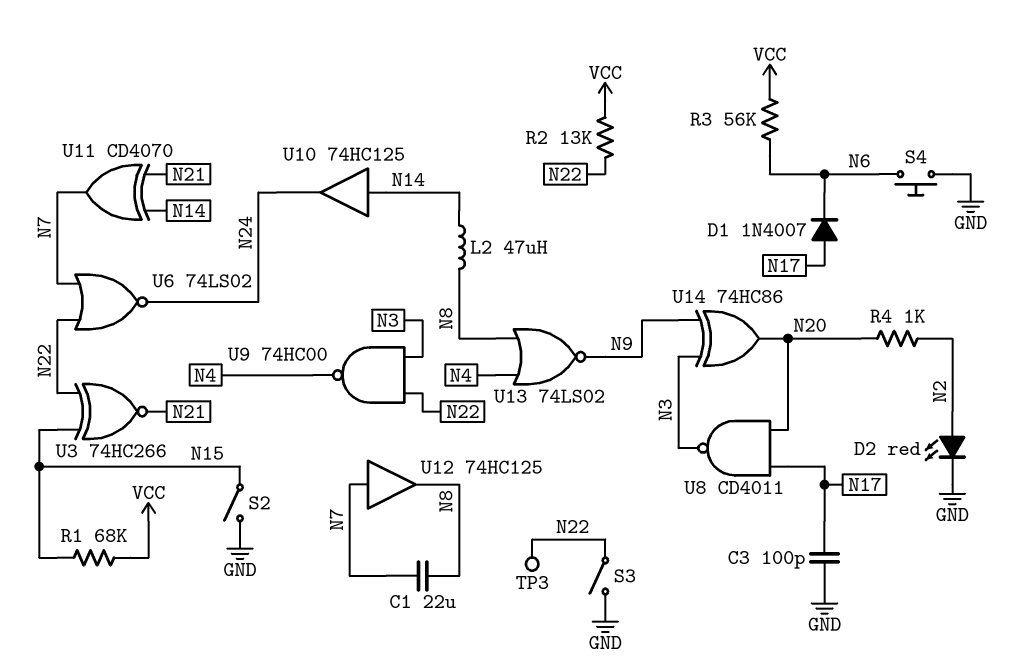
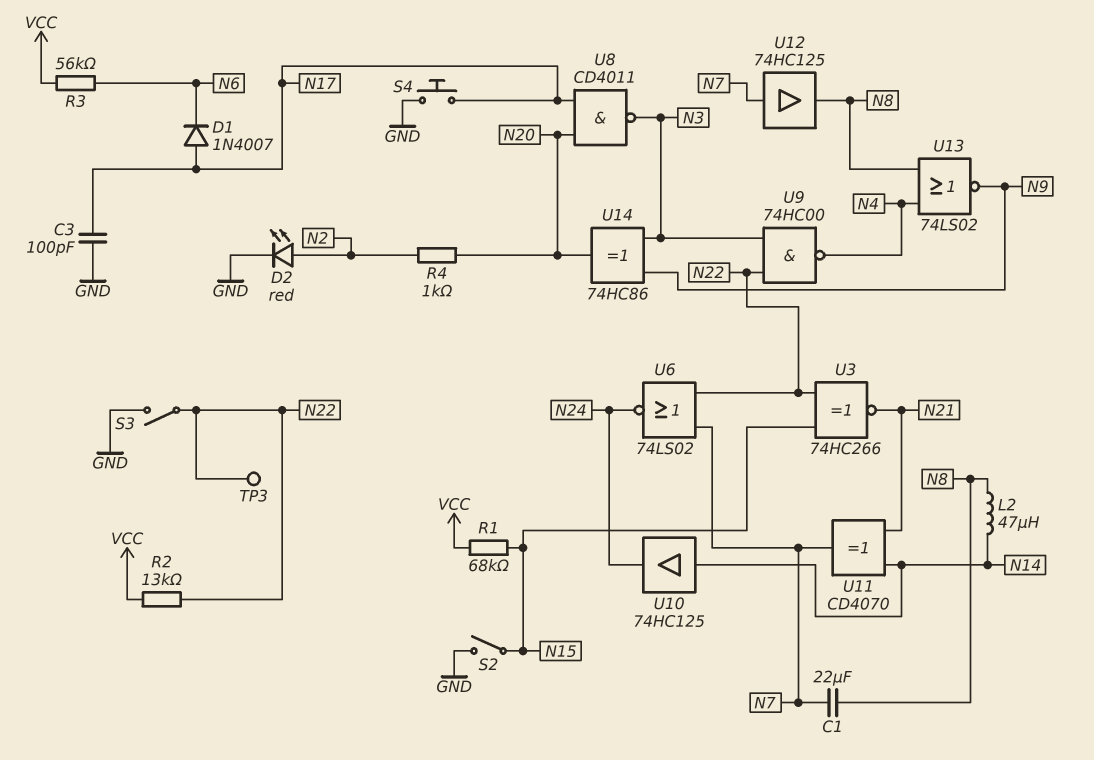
S4: button (GND, N6) -> button (GND, N17)

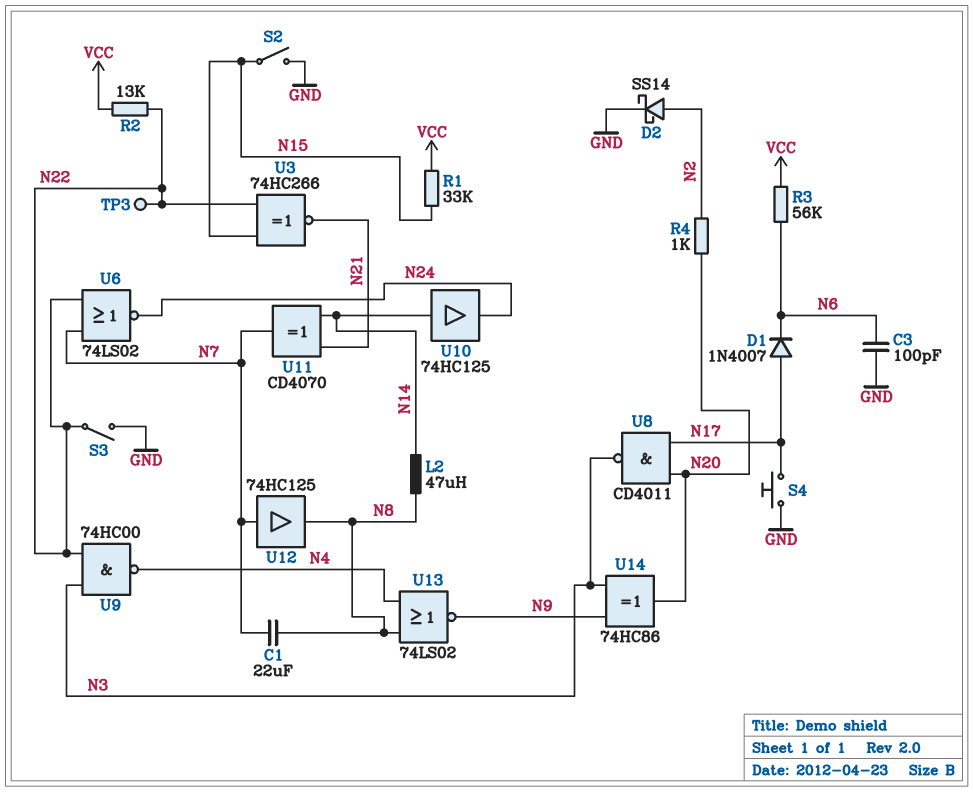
C3: 100pF (GND, N17) -> 100pF (GND, N6)
D2: LED red (A N2, K GND) -> schottky SS14 (A N2, K GND)
R1: 68k (N15, VCC) -> 33k (N15, VCC)

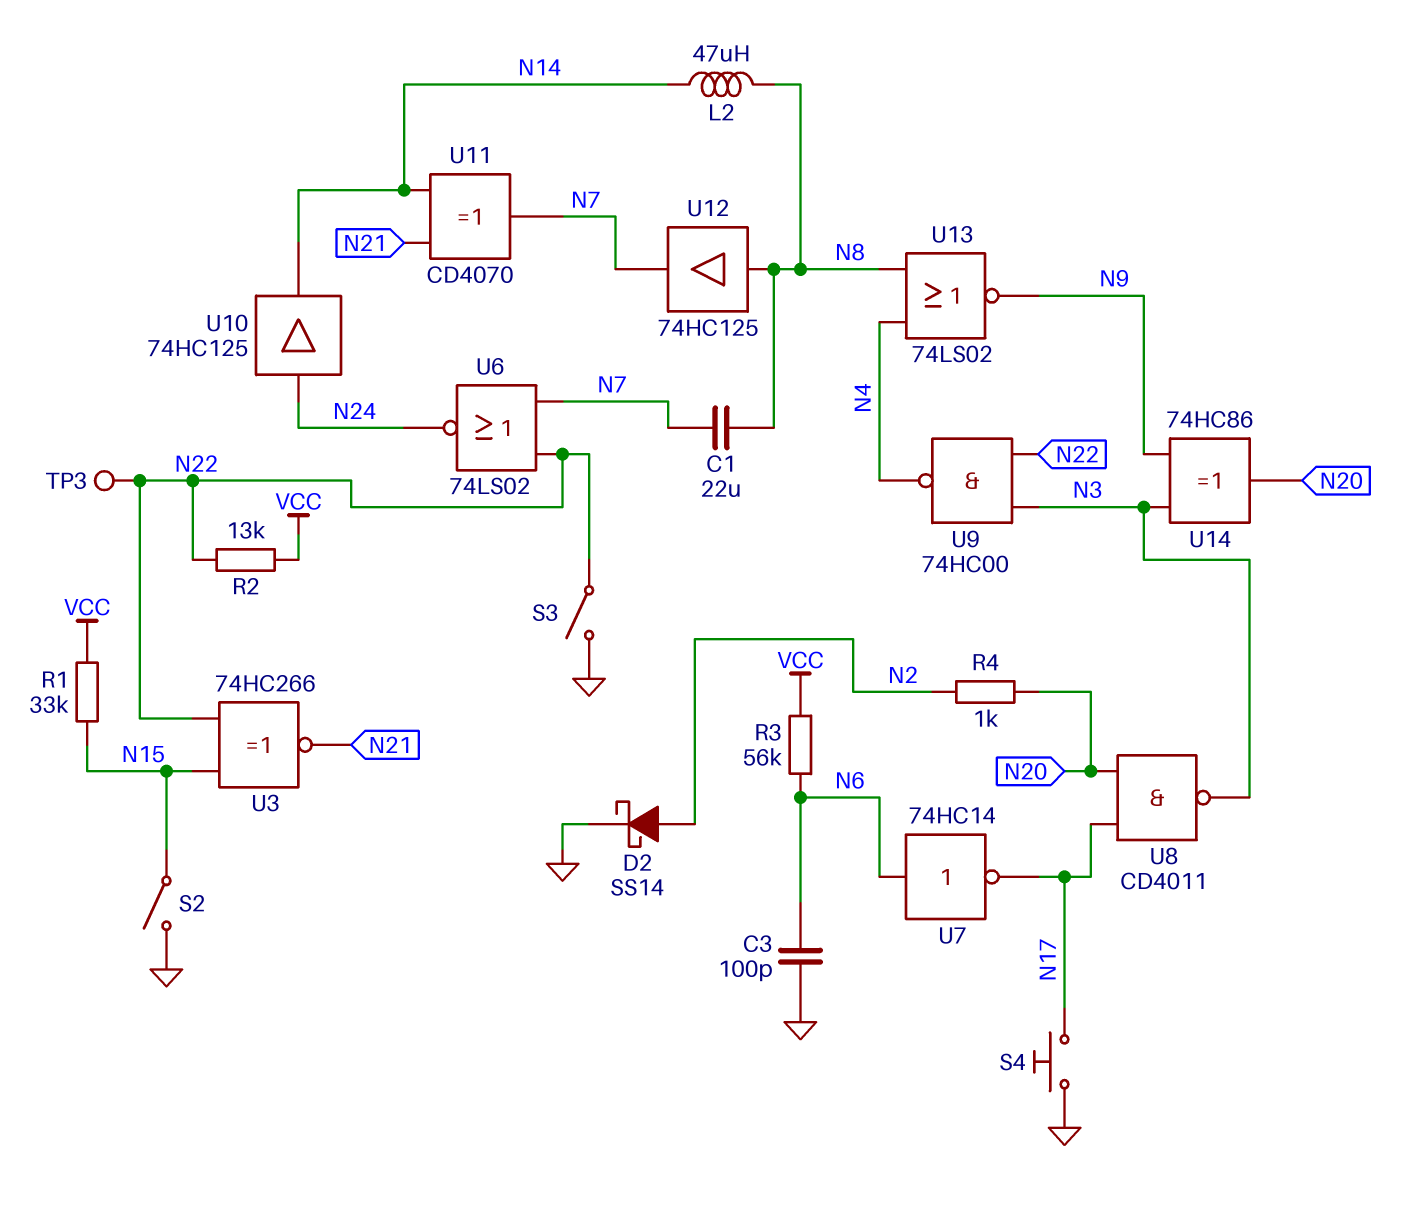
D1: diode 1N4007 (A N17, K N6) -> none
U7: none -> NOT 74HC14 (in N6, out N17)
U10: buffer 74HC125 (in N14, out N24) -> buffer 74HC125 (in N24, out N14)
U12: buffer 74HC125 (in N7, out N8) -> buffer 74HC125 (in N8, out N7)

